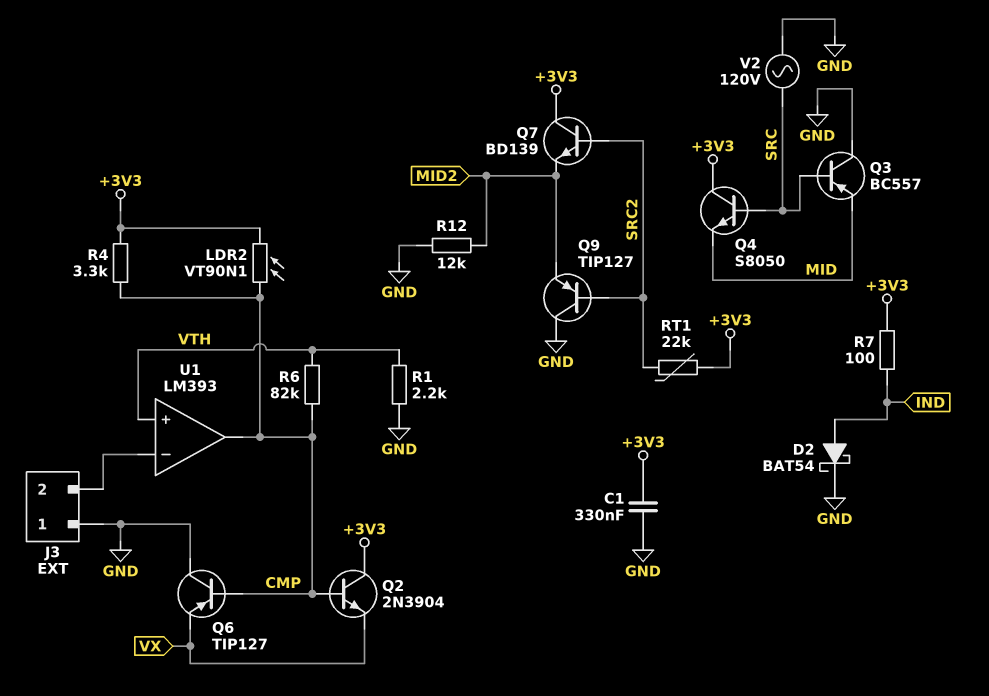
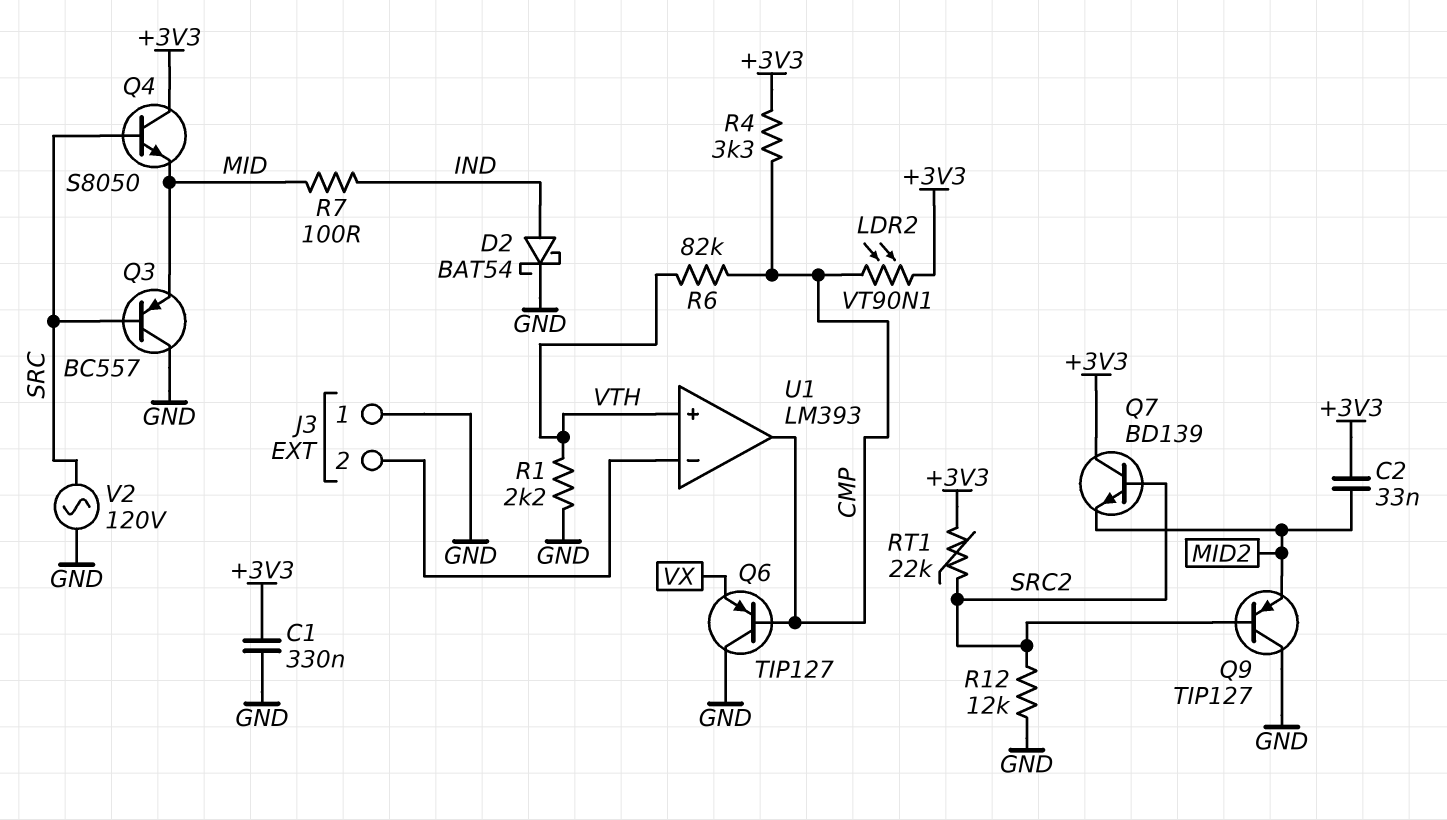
C2: none -> 33nF (+3V3, MID2)
Q2: NPN 2N3904 (B CMP, C +3V3, E VX) -> none
R7: 100 (+3V3, IND) -> 100 (IND, MID)
R12: 12k (GND, MID2) -> 12k (GND, SRC2)

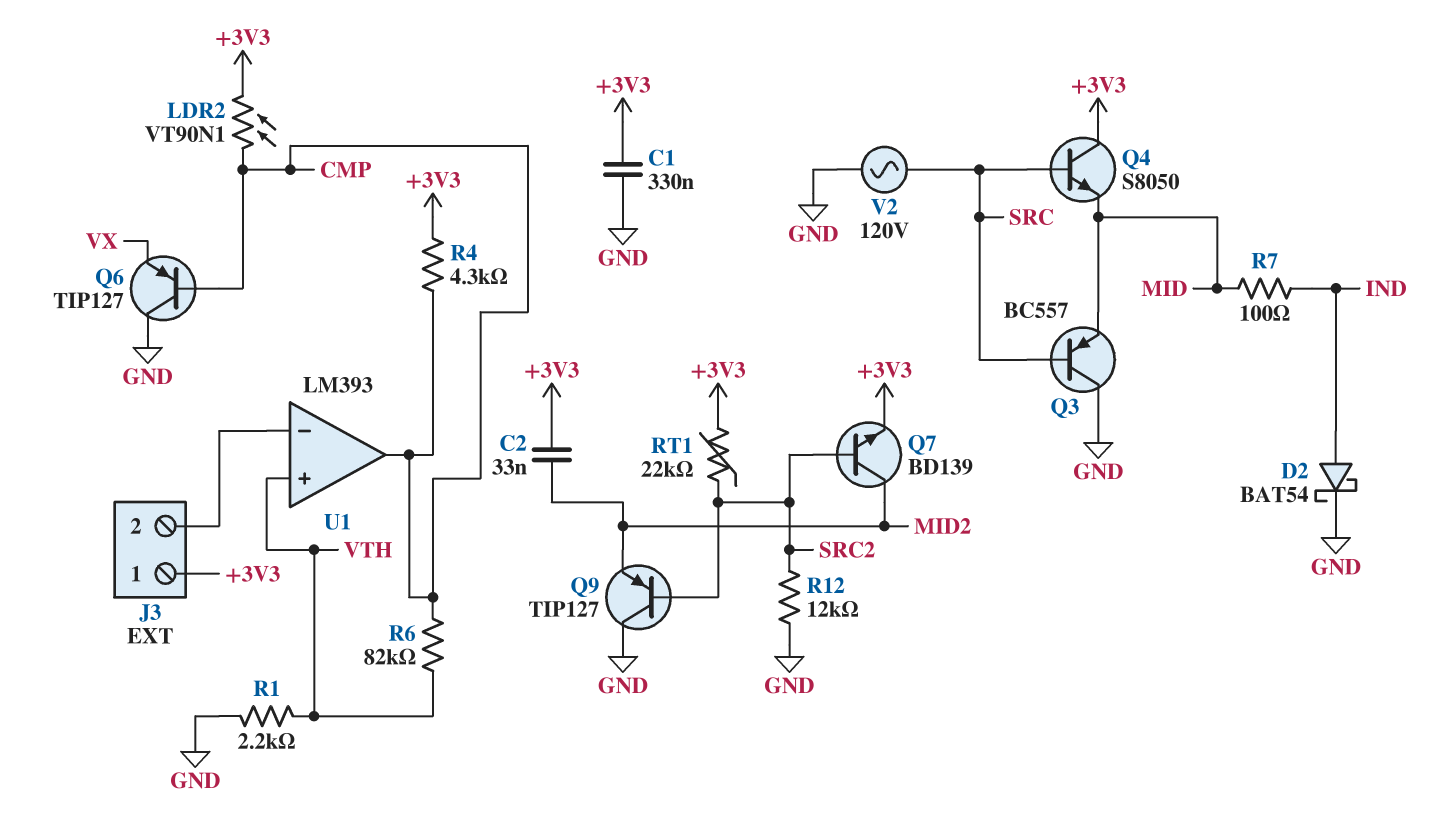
J3 pin 1: GND -> +3V3
Q7: NPN BD139 (B SRC2, C +3V3, E MID2) -> NPN BD139 (B SRC2, C MID2, E +3V3)
R4: 3.3k (+3V3, CMP) -> 4.3k (+3V3, CMP)

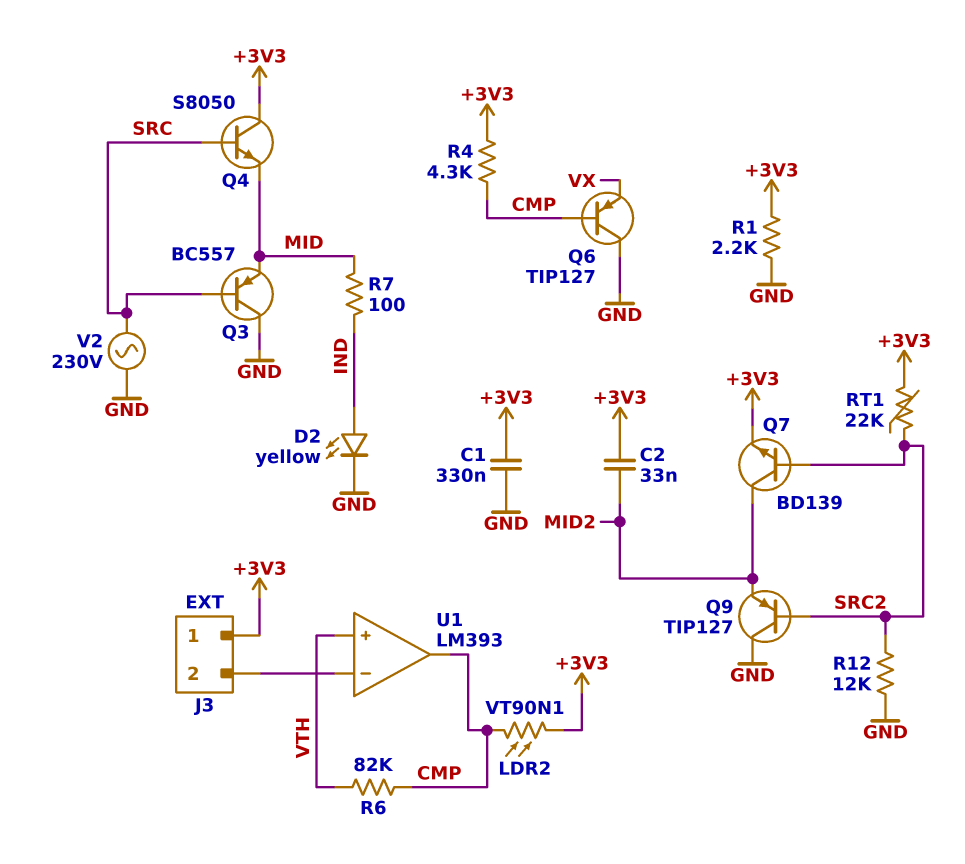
D2: schottky BAT54 (A IND, K GND) -> LED yellow (A IND, K GND)
R1: 2.2k (GND, VTH) -> 2.2k (+3V3, GND)
V2: AC 120V (GND, SRC) -> AC 230V (GND, SRC)

